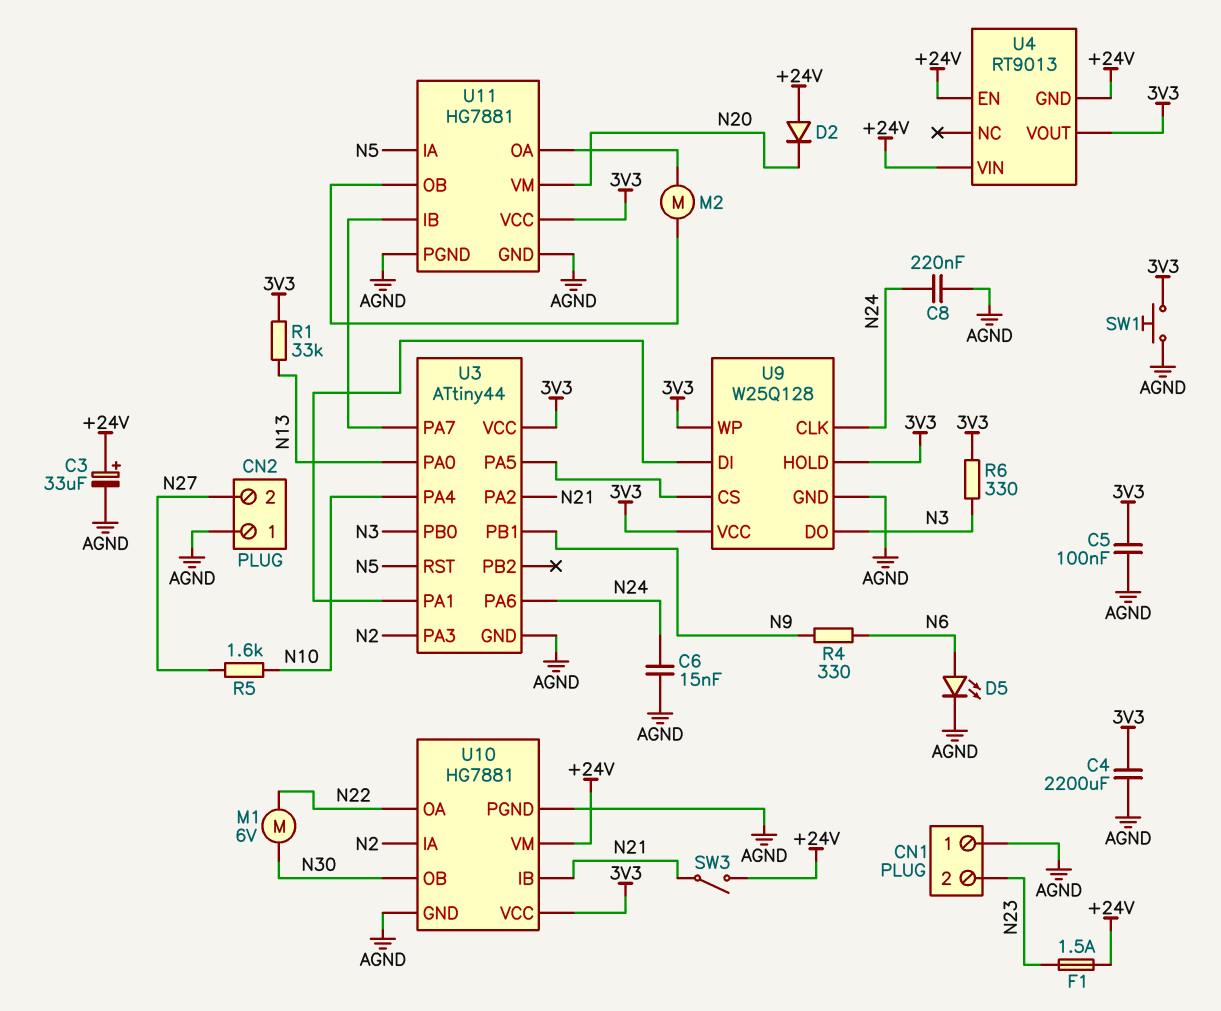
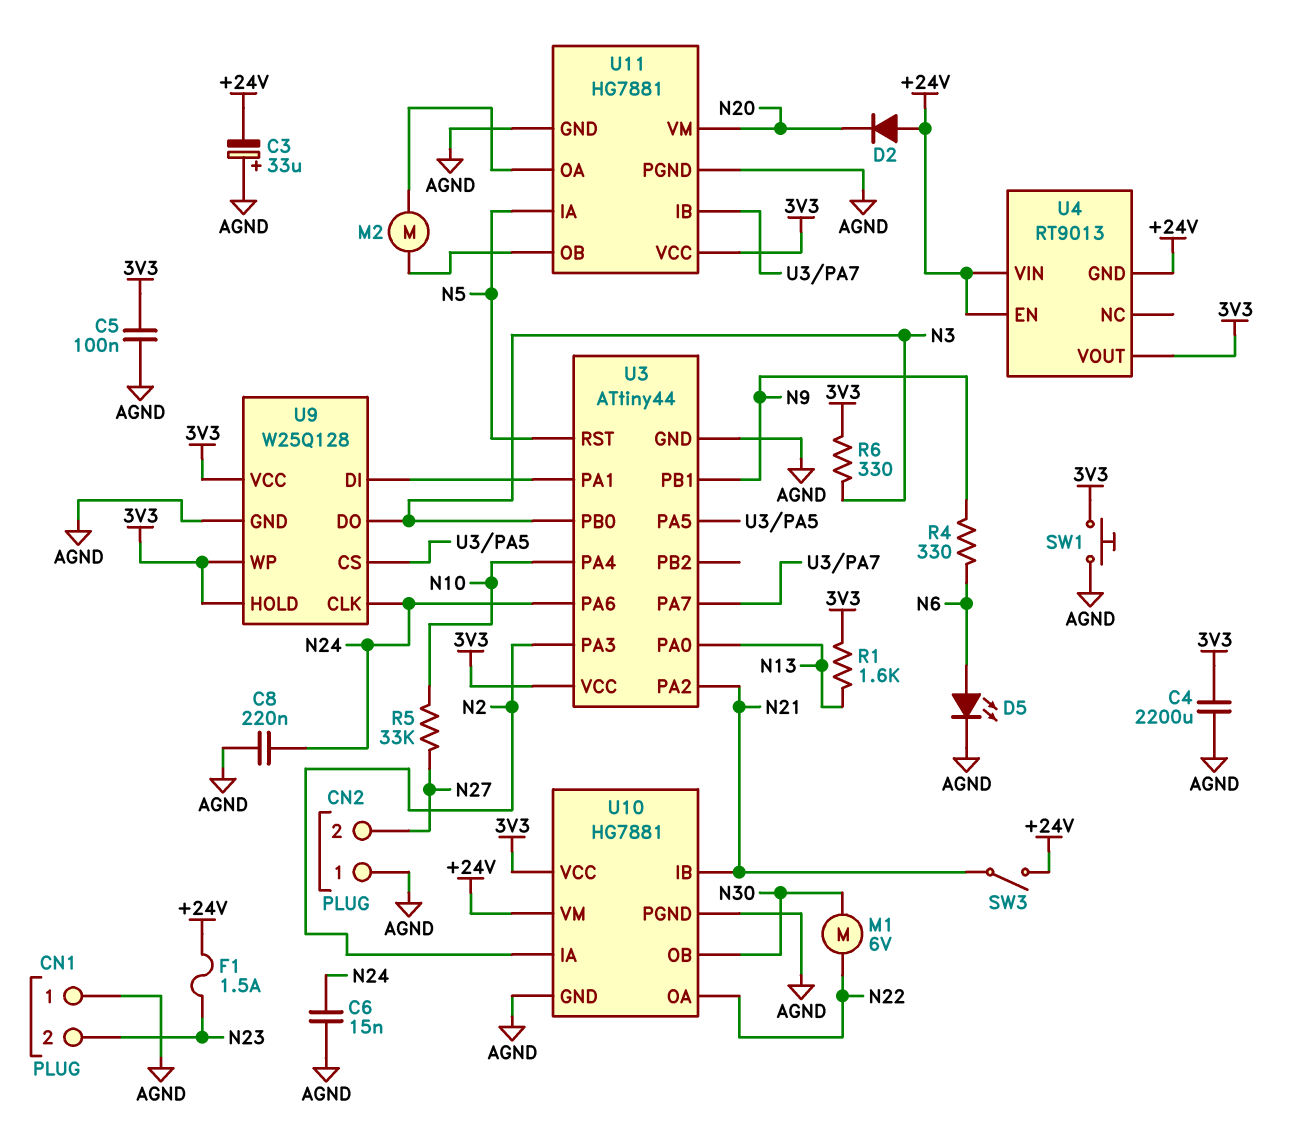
C3: 33uF (plus +24V, minus AGND) -> 33uF (plus AGND, minus +24V)
R1: 33k (3V3, N13) -> 1.6k (3V3, N13)
R5: 1.6k (N10, N27) -> 33k (N10, N27)

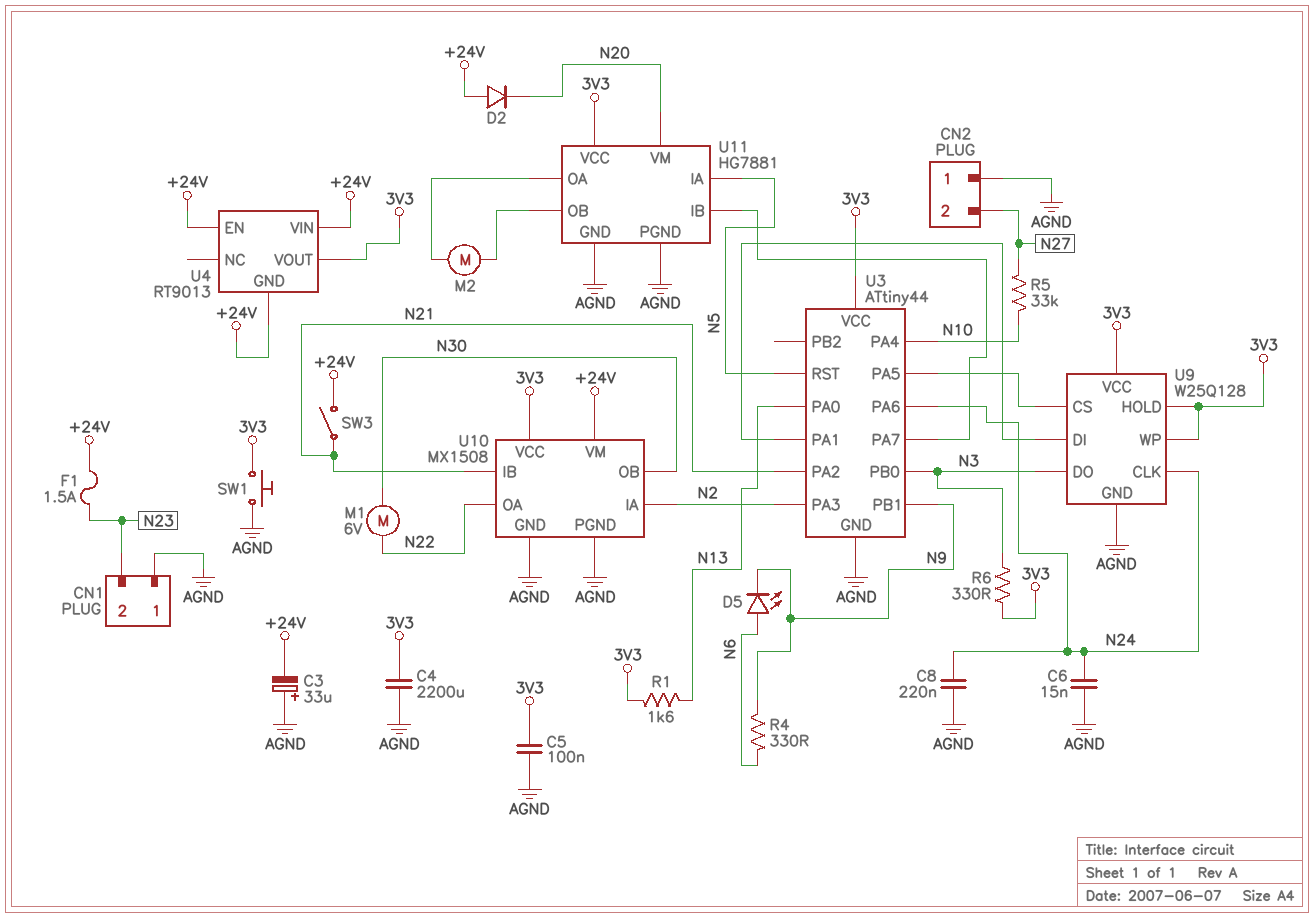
D5: LED (A N6, K AGND) -> LED (A N6, K N9)
U10: HG7881 -> MX1508

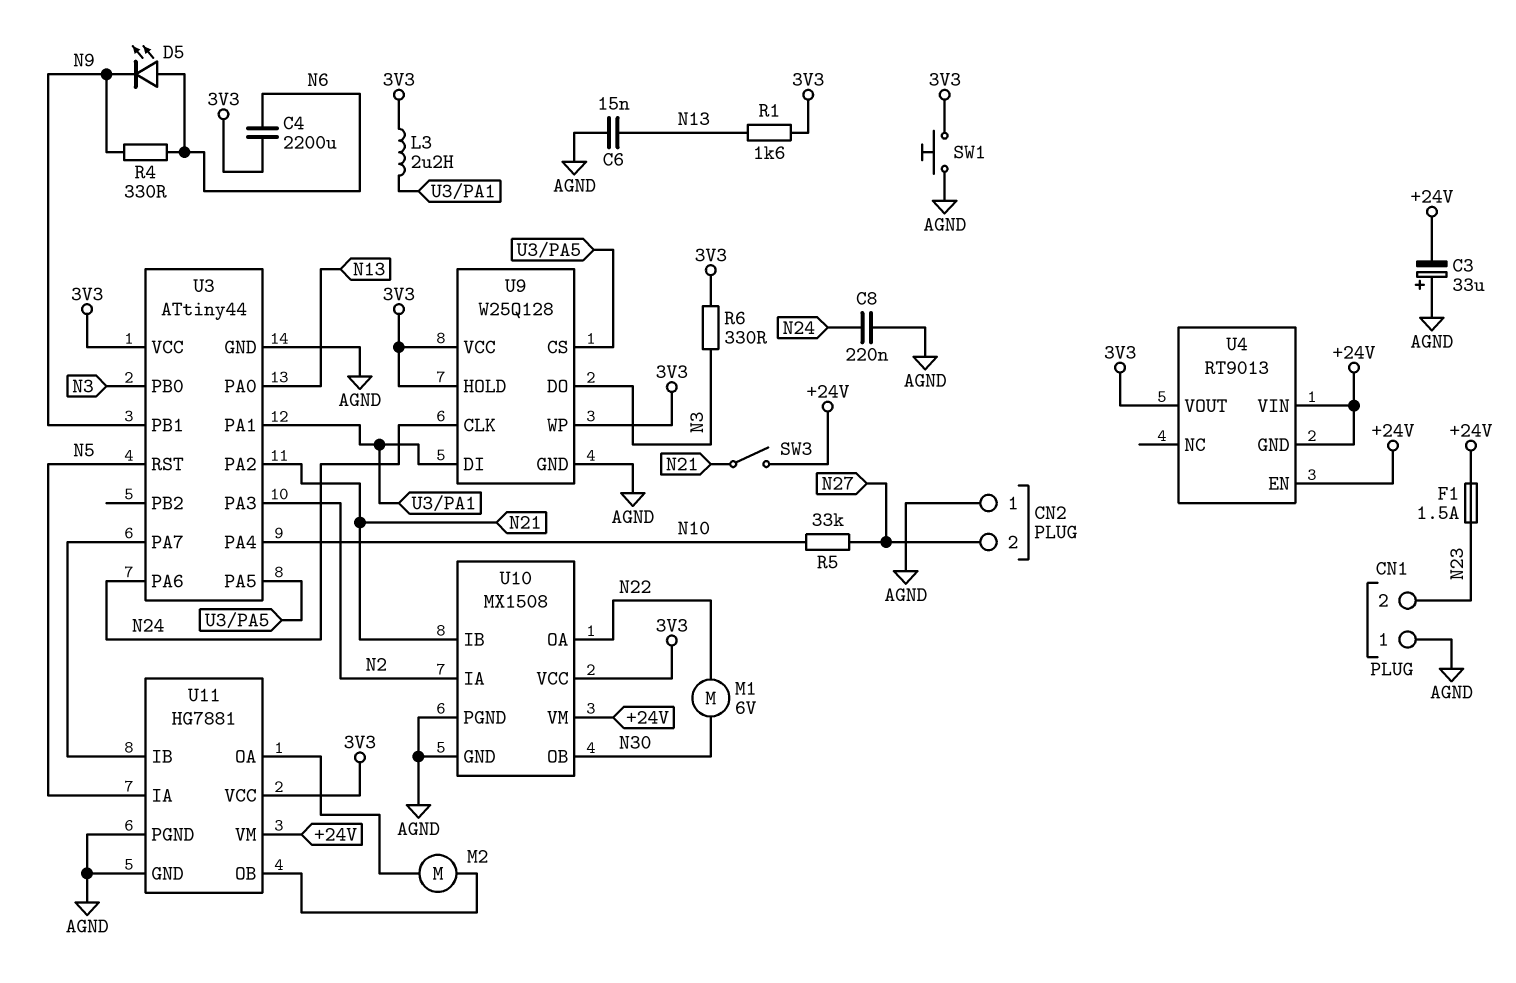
C4: 2200uF (3V3, AGND) -> 2200uF (3V3, N6)
C5: 100nF (3V3, AGND) -> none
C6: 15nF (AGND, N24) -> 15nF (AGND, N13)
D2: diode (A +24V, K N20) -> none
L3: none -> 2.2uH (3V3, U3/PA1)
U11 pin VM: N20 -> +24V

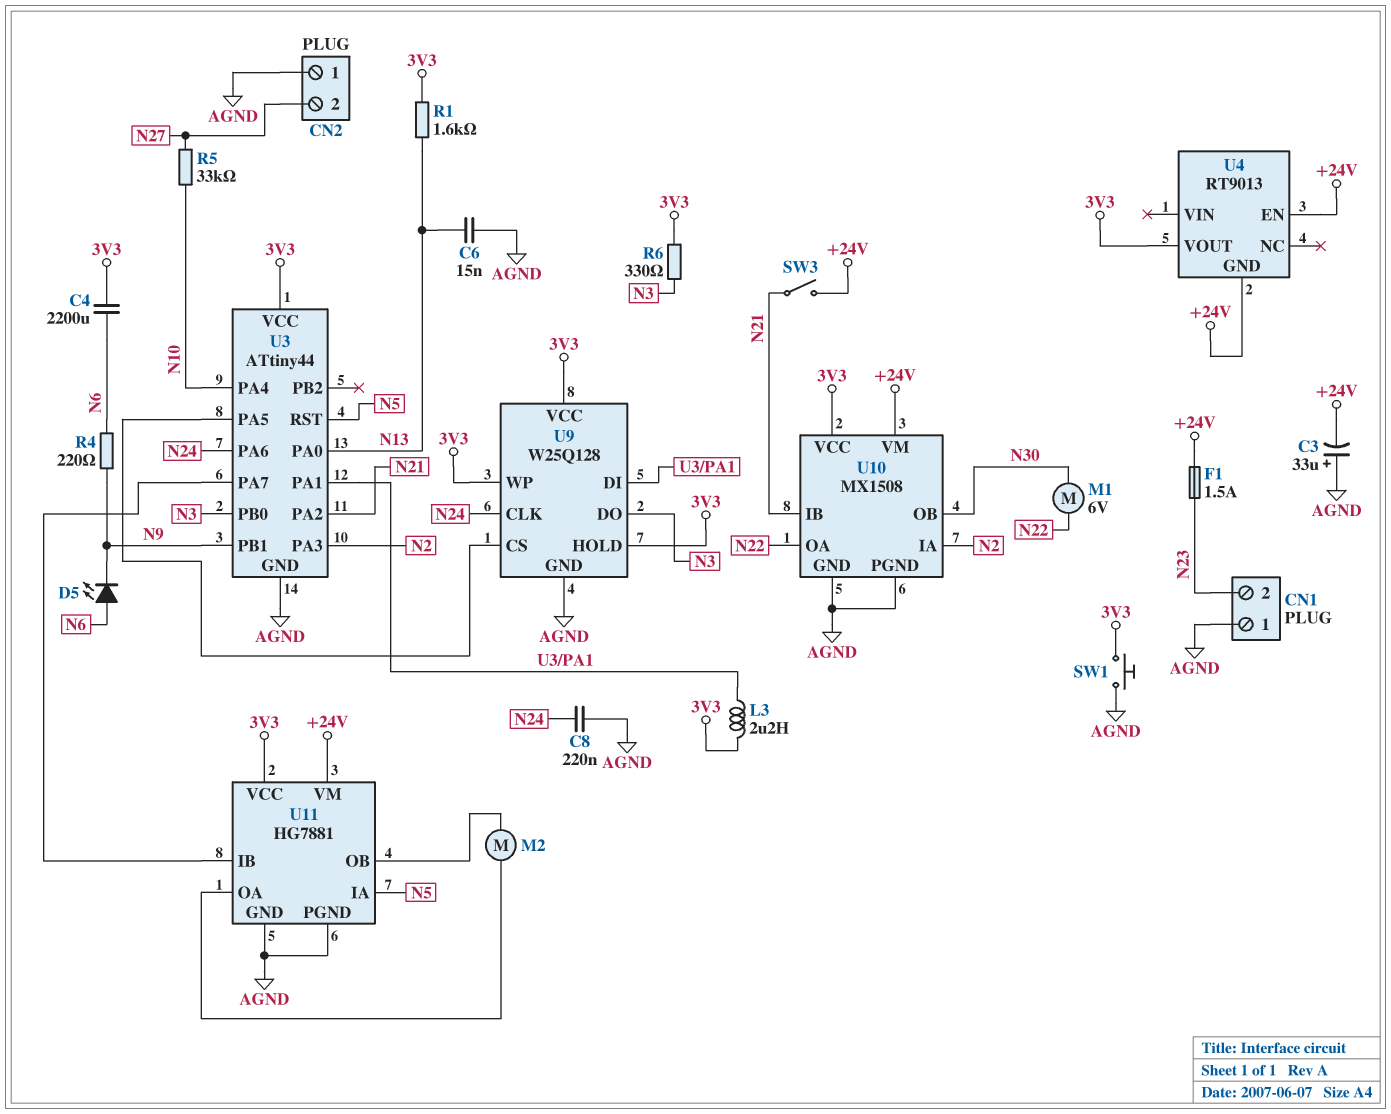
R4: 330 (N6, N9) -> 220 (N6, N9)
U4 pin VIN: +24V -> none

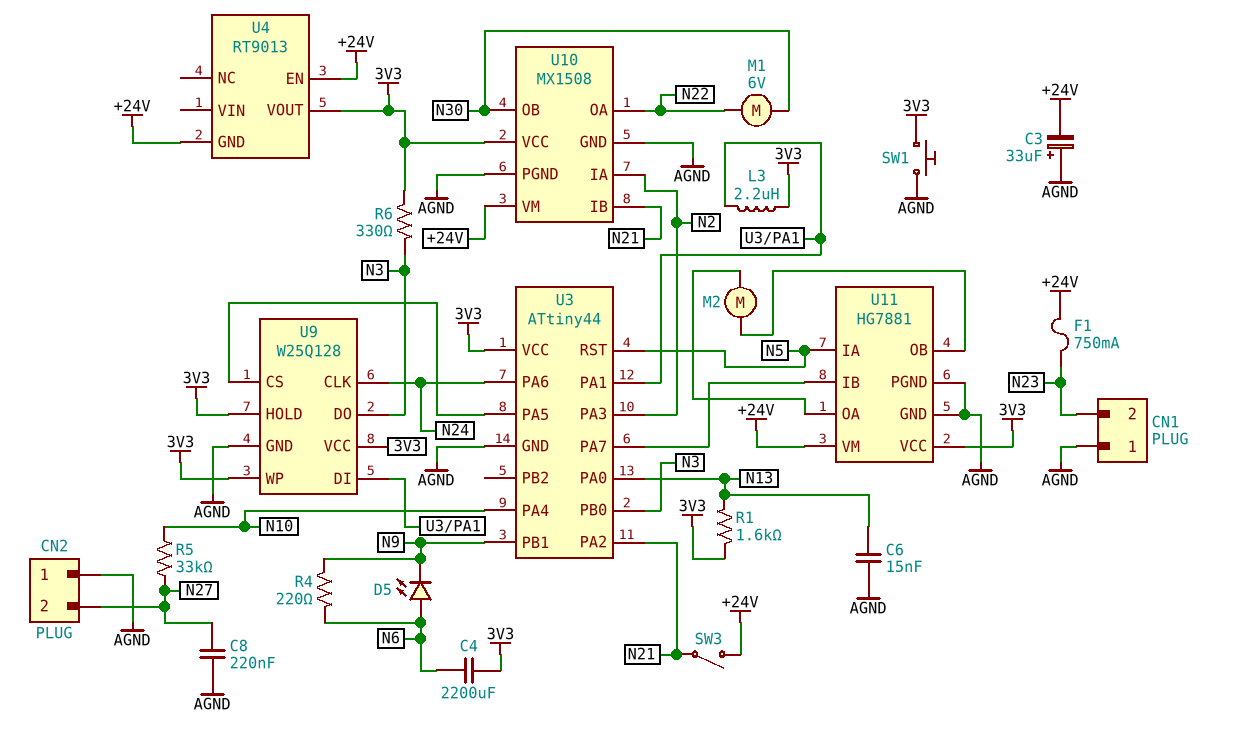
C8: 220nF (AGND, N24) -> 220nF (AGND, N27)
F1: 1.5A (+24V, N23) -> 750mA (+24V, N23)

